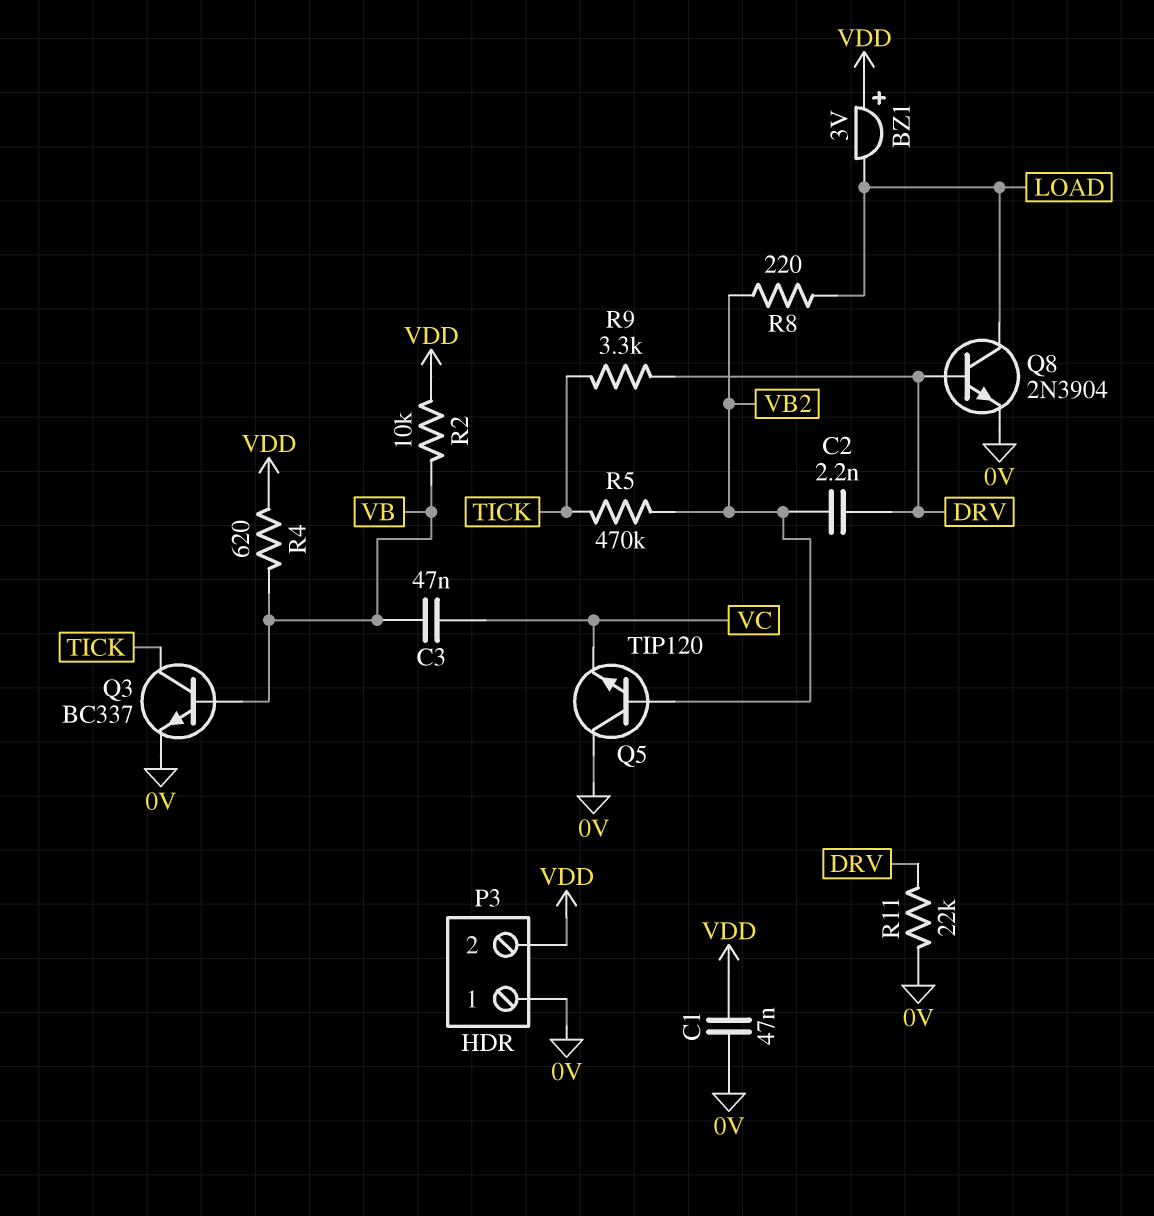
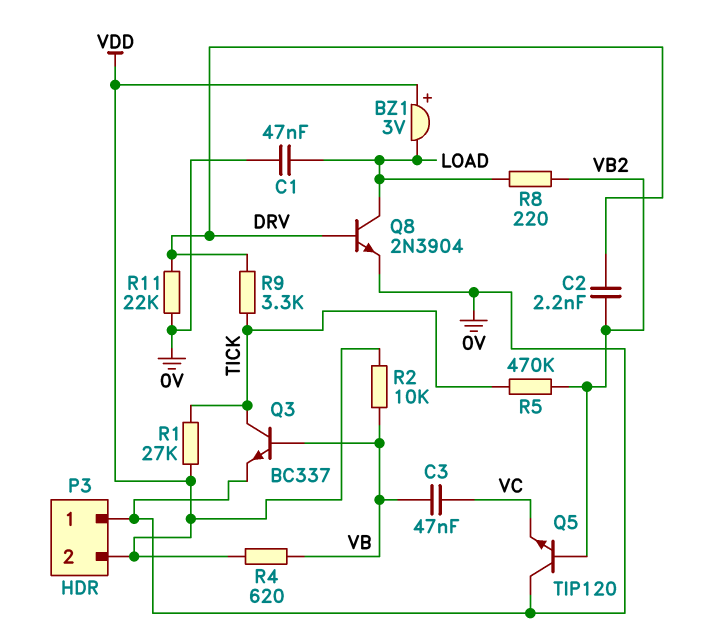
C1: 47nF (0V, VDD) -> 47nF (0V, LOAD)
R1: none -> 27k (TICK, VDD)

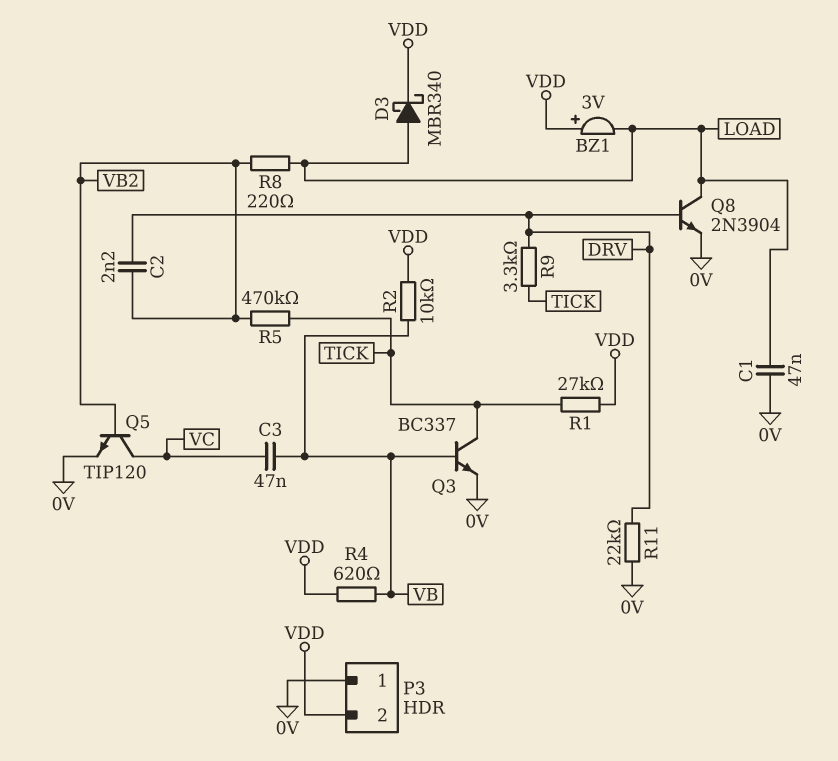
D3: none -> schottky MBR340 (A LOAD, K VDD)
Q5: NPN TIP120 (B VB2, C 0V, E VC) -> NPN TIP120 (B VB2, C VC, E 0V)

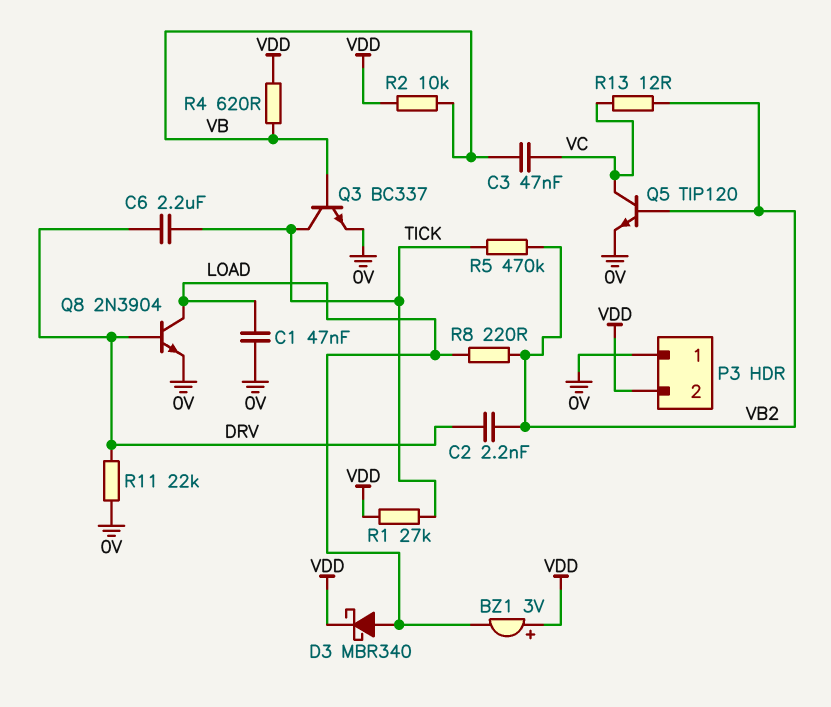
C6: none -> 2.2uF (DRV, TICK)
R9: 3.3k (DRV, TICK) -> none
R13: none -> 12 (VB2, VC)

